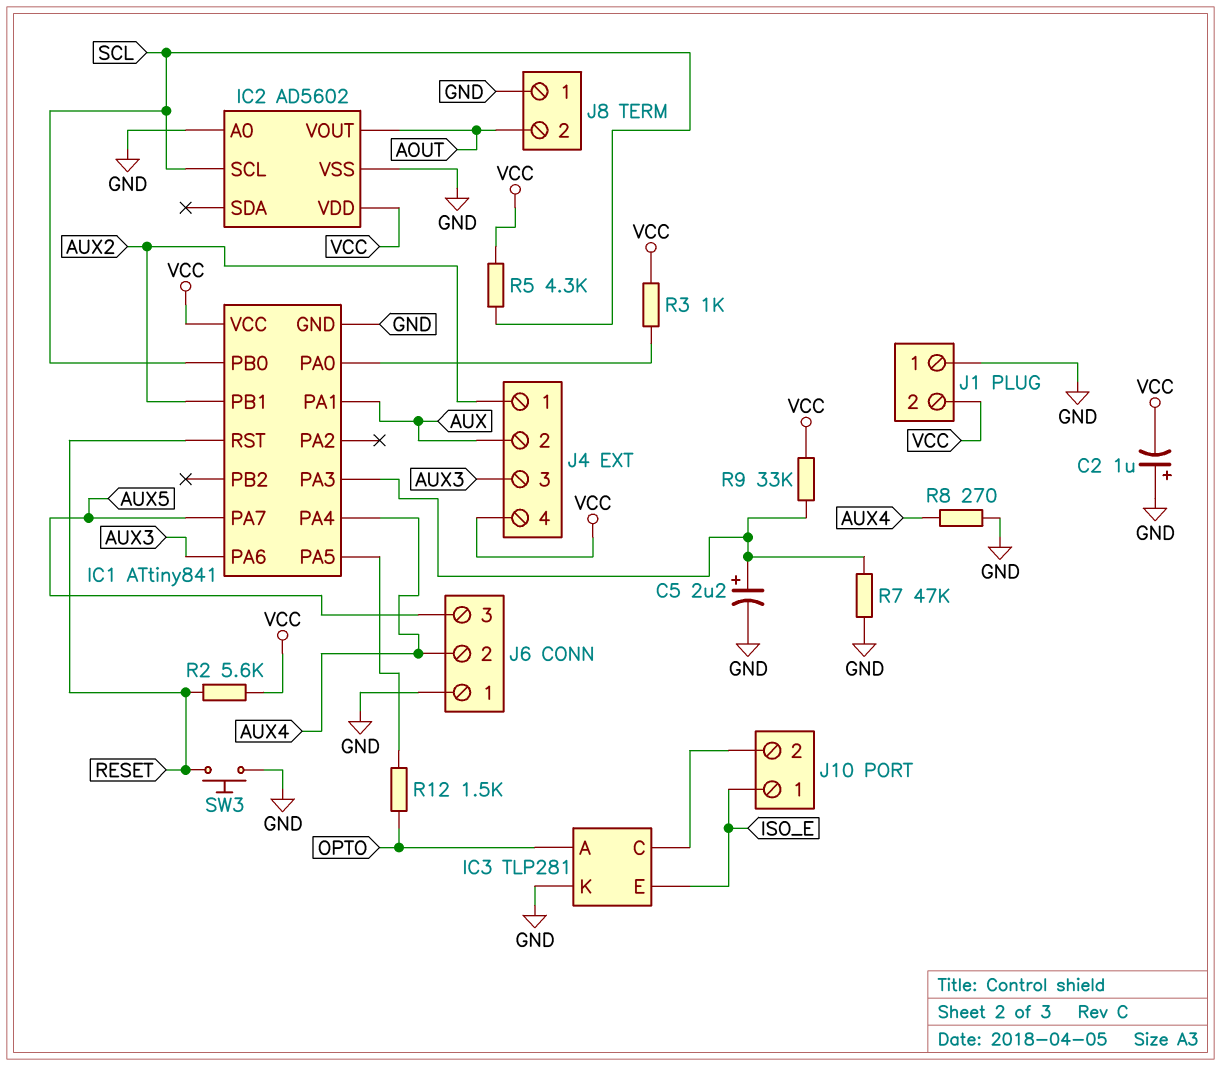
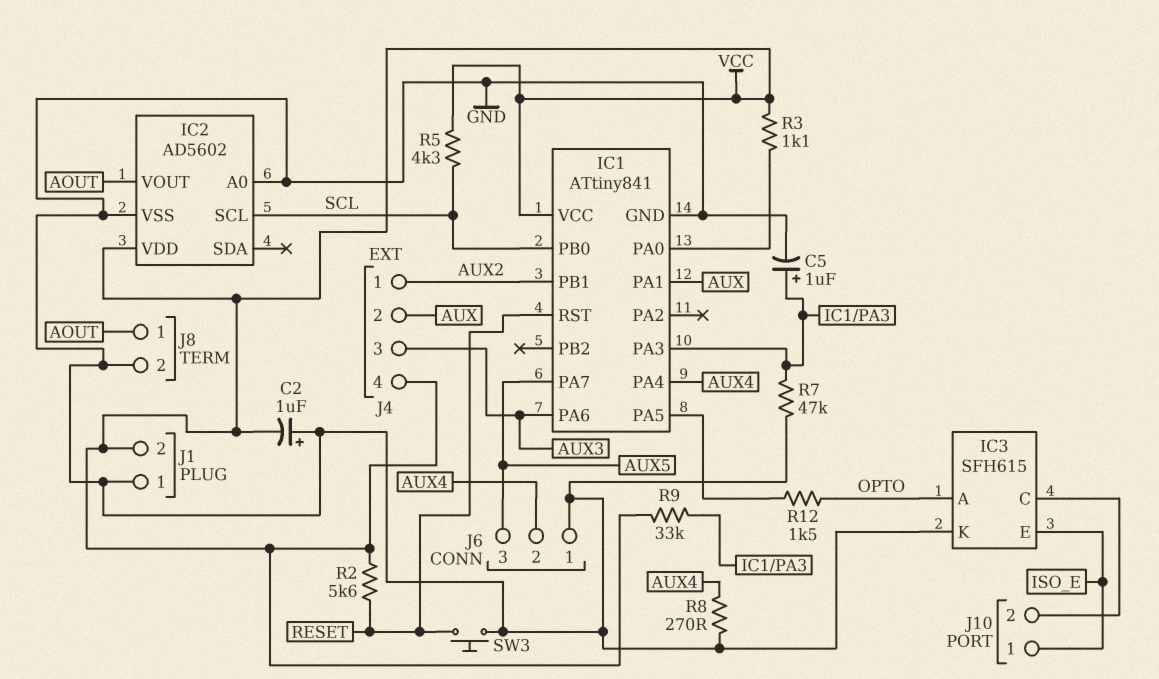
C5: 2.2uF (plus IC1/PA3, minus GND) -> 1uF (plus IC1/PA3, minus GND)
IC3: TLP281 -> SFH615
J8 pin 1: GND -> AOUT
J8 pin 2: AOUT -> GND
R3: 1k (IC1/PA0, VCC) -> 1.1k (IC1/PA0, VCC)

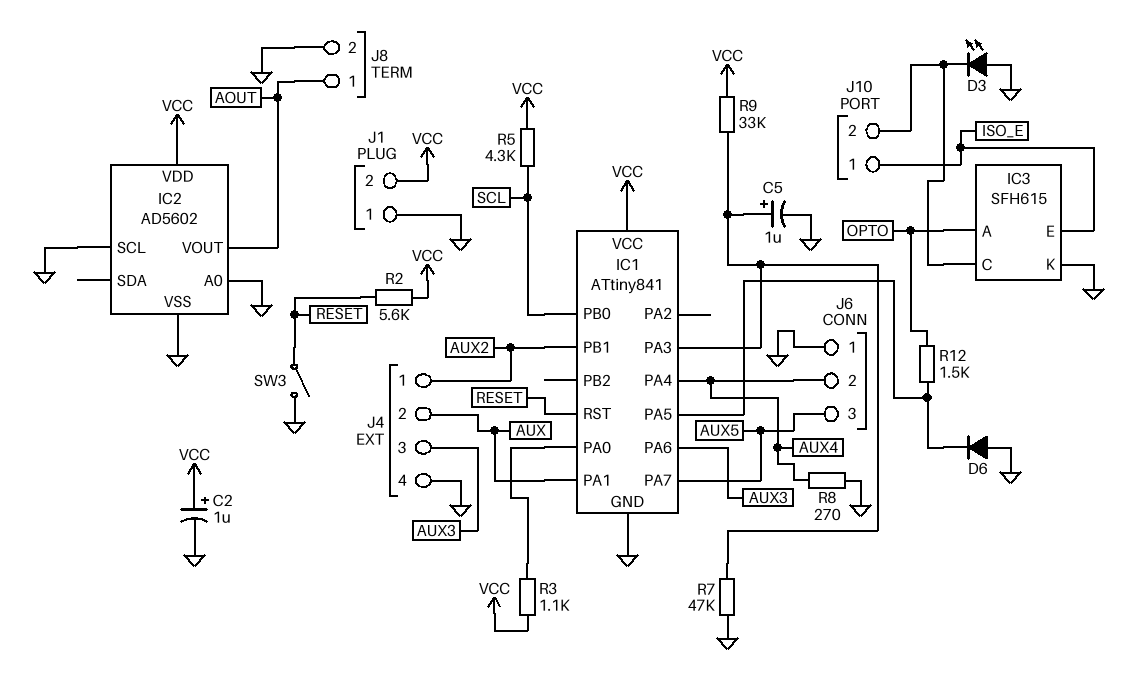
C2: 1uF (plus GND, minus VCC) -> 1uF (plus VCC, minus GND)
D3: none -> LED (A GND, K IC3/C)
D6: none -> diode (A GND, K IC1/PA5)
IC2 pin SCL: SCL -> GND
J4 pin 4: VCC -> GND
SW3: button (GND, RESET) -> switch (GND, RESET)

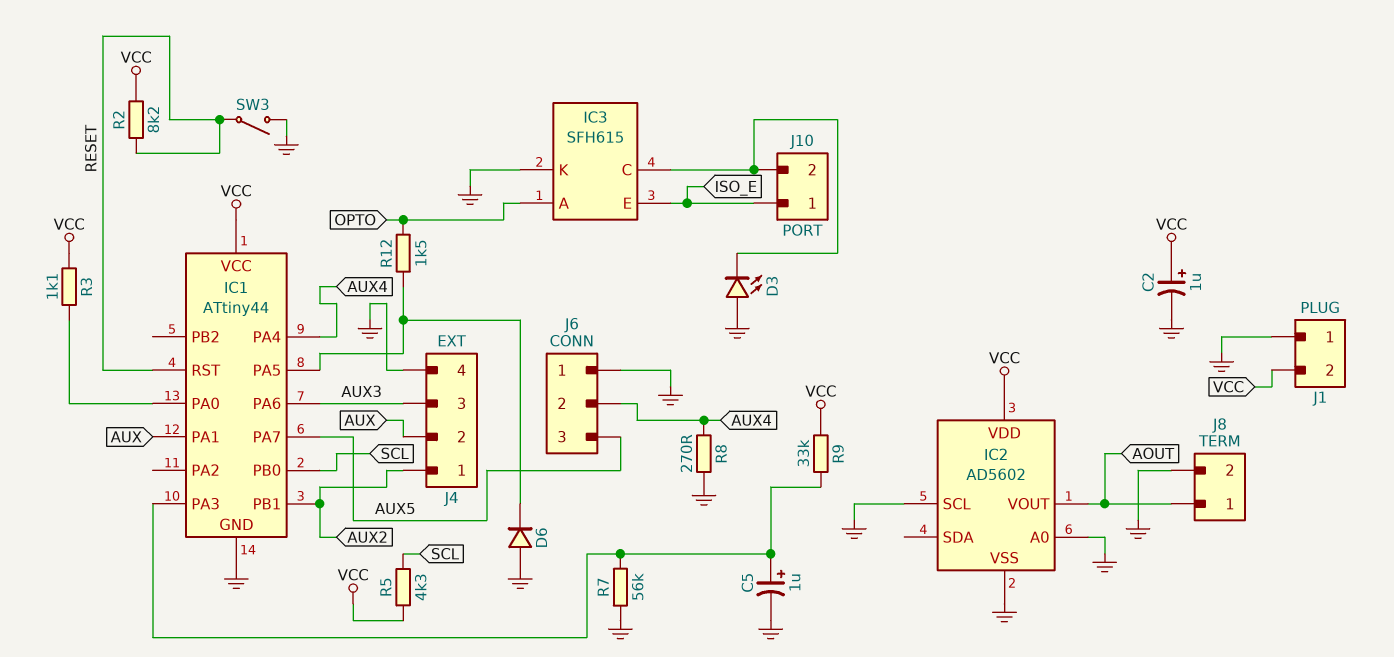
IC1: ATtiny841 -> ATtiny44
R2: 5.6k (RESET, VCC) -> 8.2k (RESET, VCC)
R7: 47k (GND, IC1/PA3) -> 56k (GND, IC1/PA3)

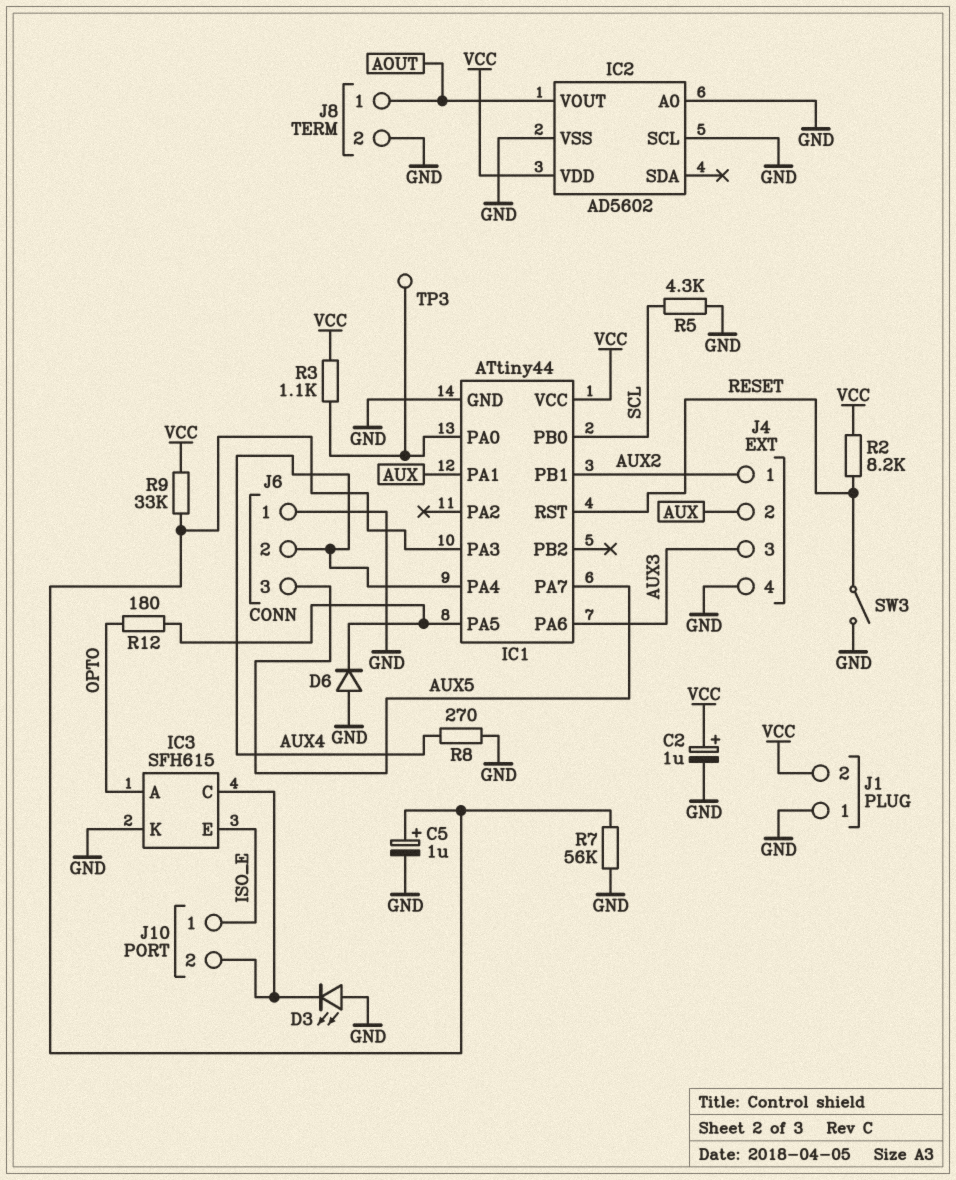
R5: 4.3k (SCL, VCC) -> 4.3k (GND, SCL)
R12: 1.5k (IC1/PA5, OPTO) -> 180 (IC1/PA5, OPTO)
TP3: none -> test point (IC1/PA0)

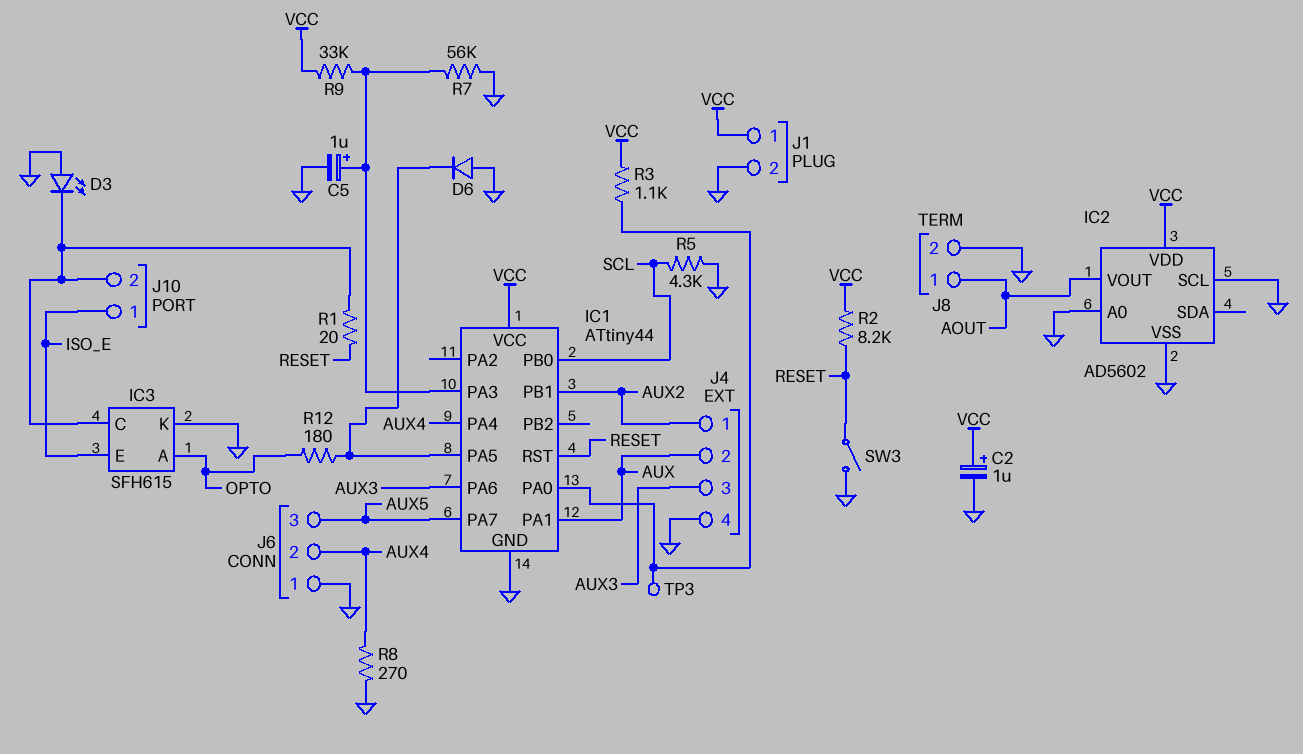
J1 pin 1: GND -> VCC
J1 pin 2: VCC -> GND
R1: none -> 20 (IC3/C, RESET)

